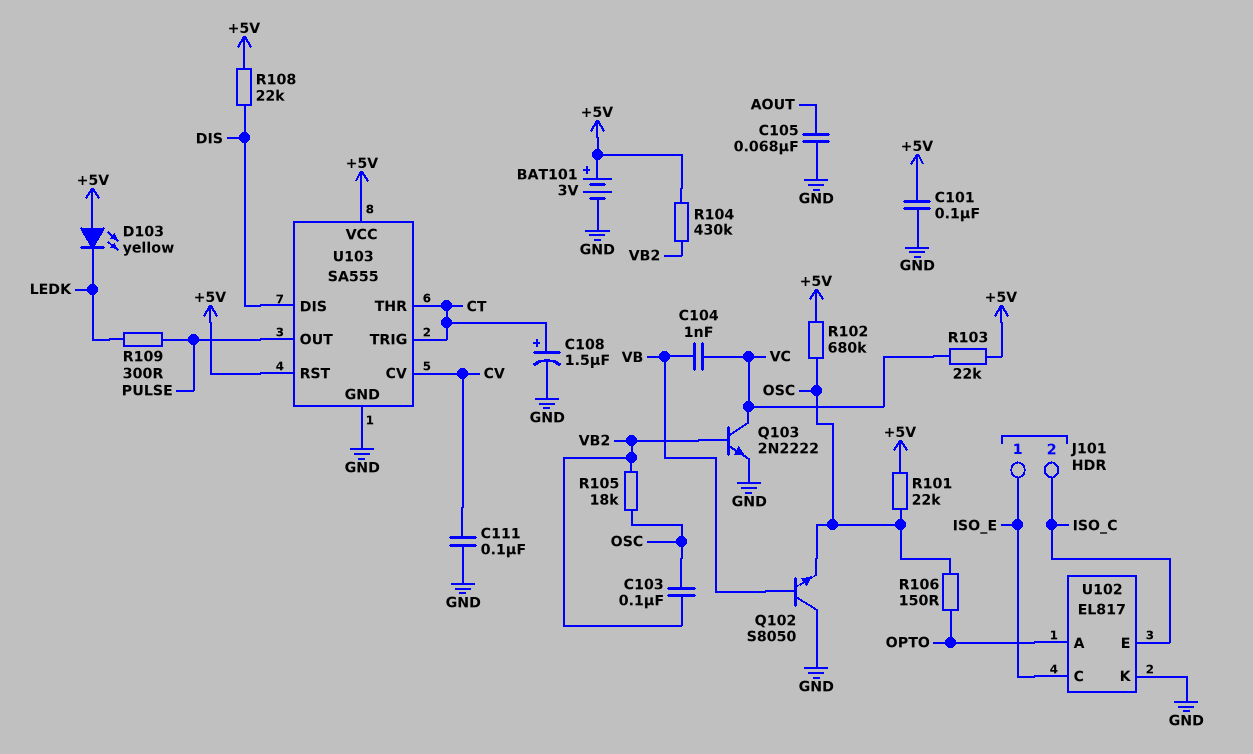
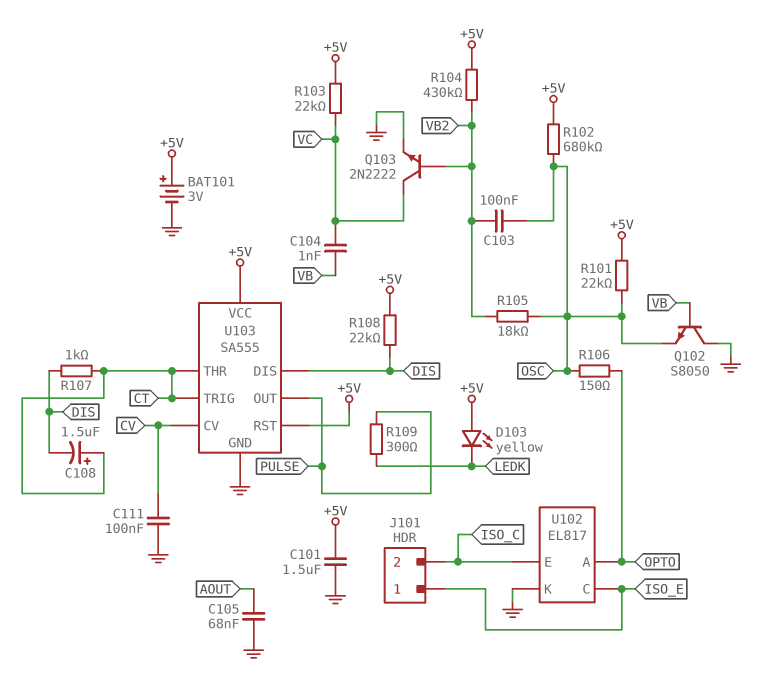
C101: 100nF (+5V, GND) -> 1.5uF (+5V, GND)
C108: 1.5uF (plus CT, minus GND) -> 1.5uF (plus CT, minus DIS)
R107: none -> 1k (CT, DIS)

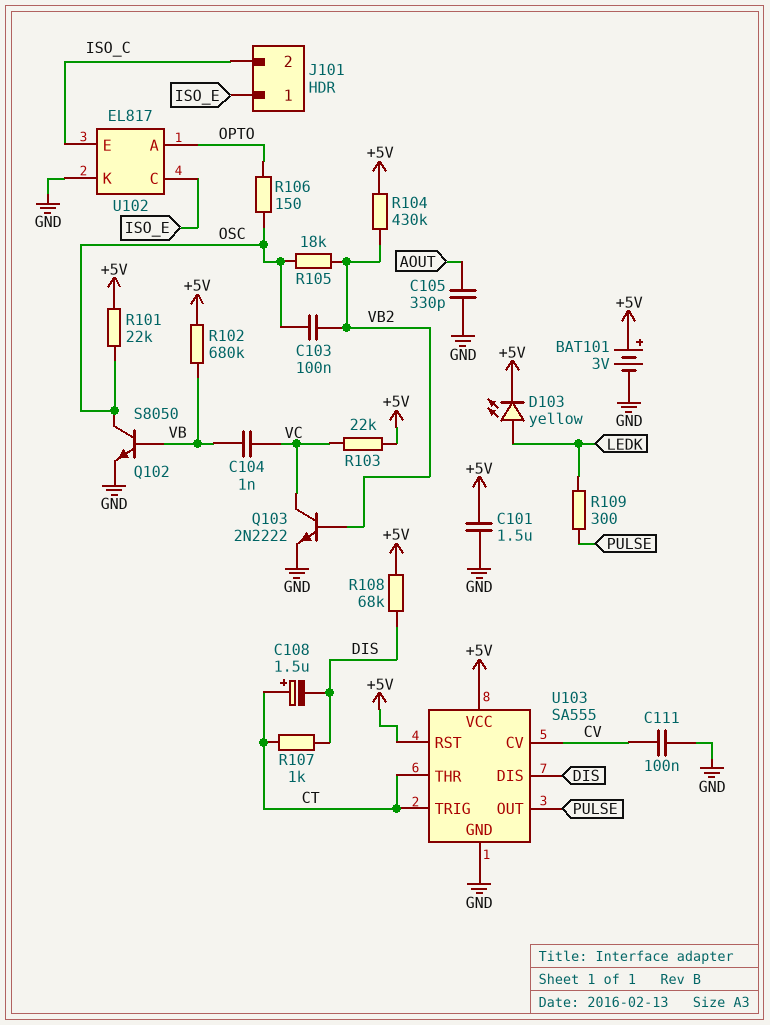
C105: 68nF (AOUT, GND) -> 330pF (AOUT, GND)
D103: LED yellow (A +5V, K LEDK) -> LED yellow (A LEDK, K +5V)
Q102: NPN S8050 (B VB, C GND, E OSC) -> NPN S8050 (B VB, C OSC, E GND)
R102: 680k (+5V, OSC) -> 680k (+5V, VB)
R108: 22k (+5V, DIS) -> 68k (+5V, DIS)

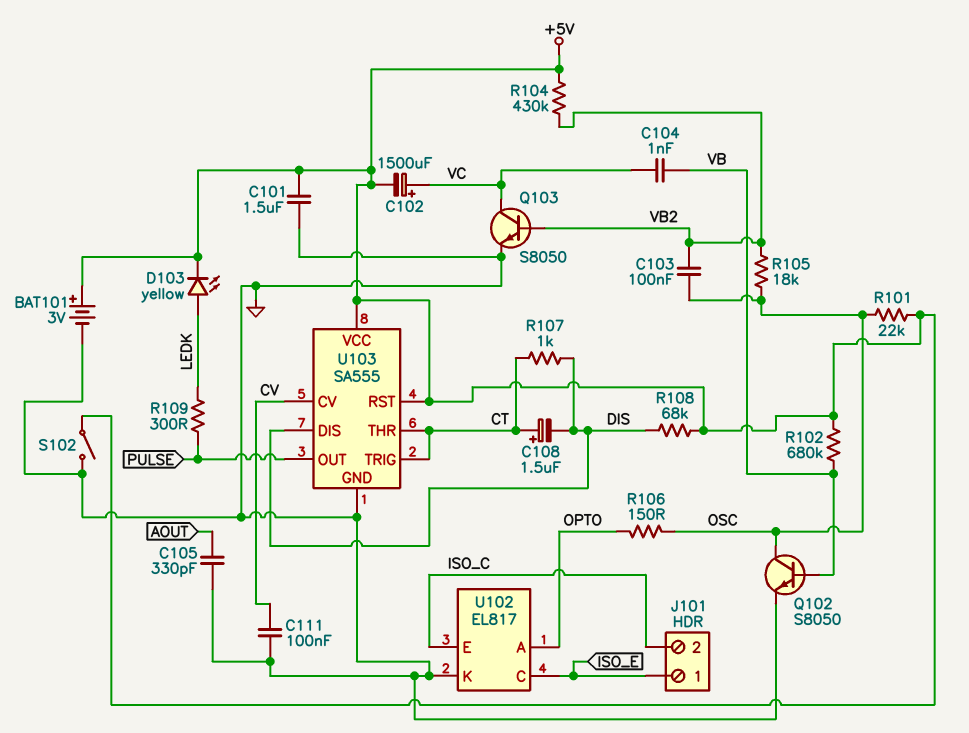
C102: none -> 1500uF (plus VC, minus +5V)
Q103: NPN 2N2222 (B VB2, C VC, E GND) -> NPN S8050 (B VB2, C VC, E GND)
R103: 22k (+5V, VC) -> none
S102: none -> switch (+5V, GND)

